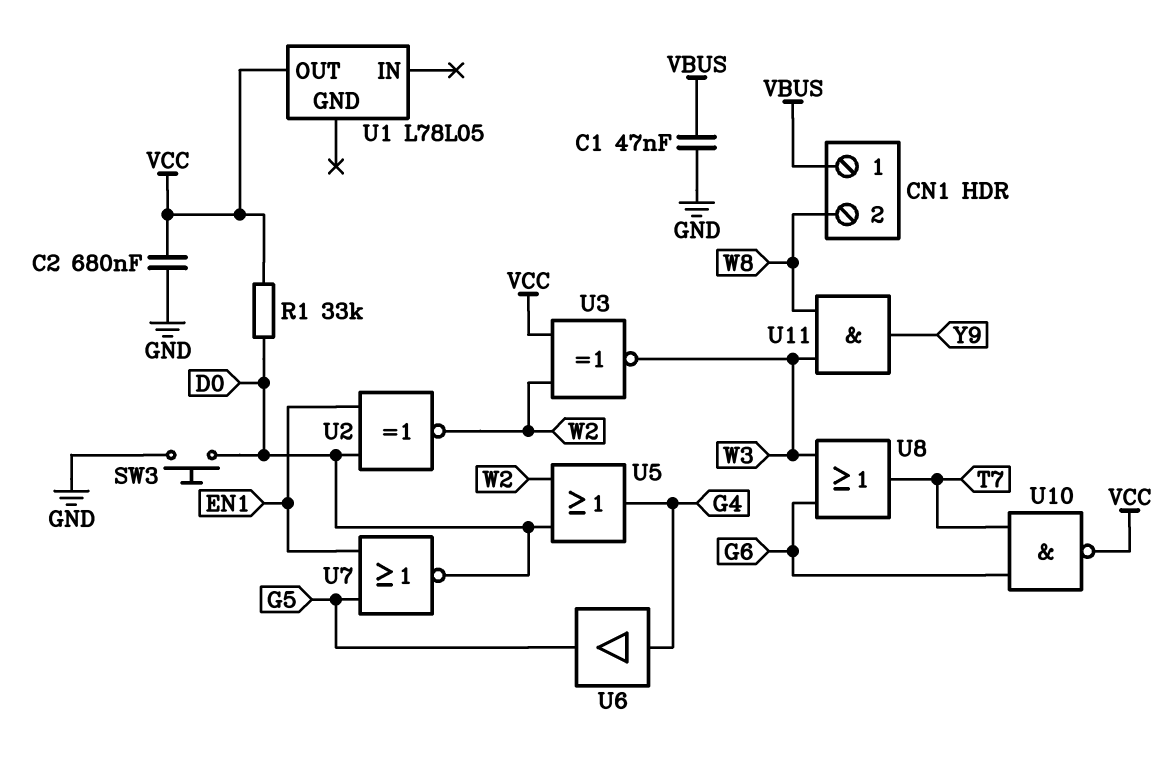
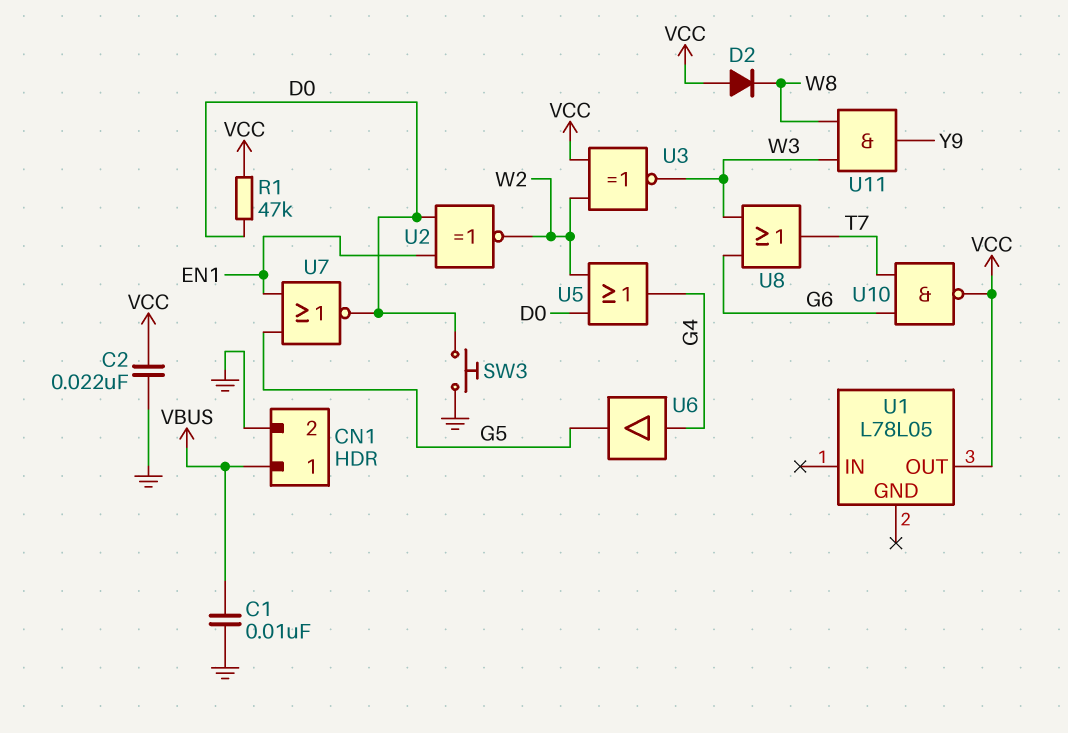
C1: 47nF (GND, VBUS) -> 10nF (GND, VBUS)
C2: 680nF (GND, VCC) -> 22nF (GND, VCC)
CN1 pin 2: W8 -> GND
D2: none -> diode (A VCC, K W8)
R1: 33k (D0, VCC) -> 47k (D0, VCC)

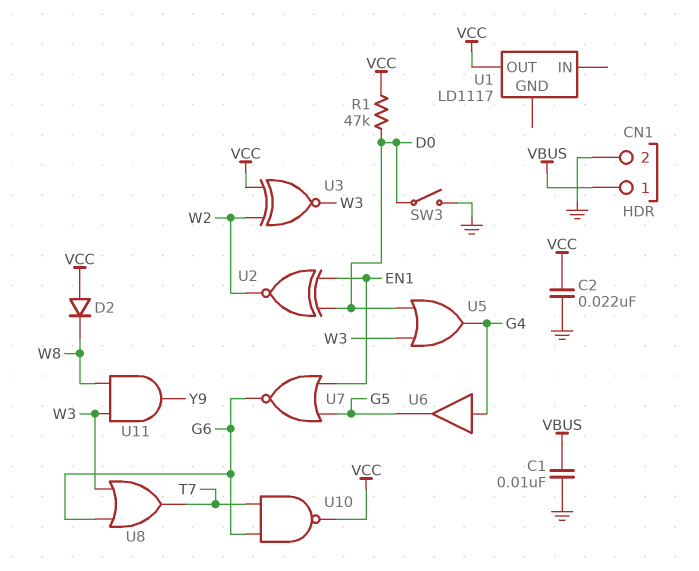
SW3: button (D0, GND) -> switch (D0, GND)
U1: L78L05 -> LD1117
U5: OR (in D0, in W2, out G4) -> OR (in D0, in W3, out G4)
U7: NOR (in EN1, in G5, out D0) -> NOR (in EN1, in G5, out G6)

